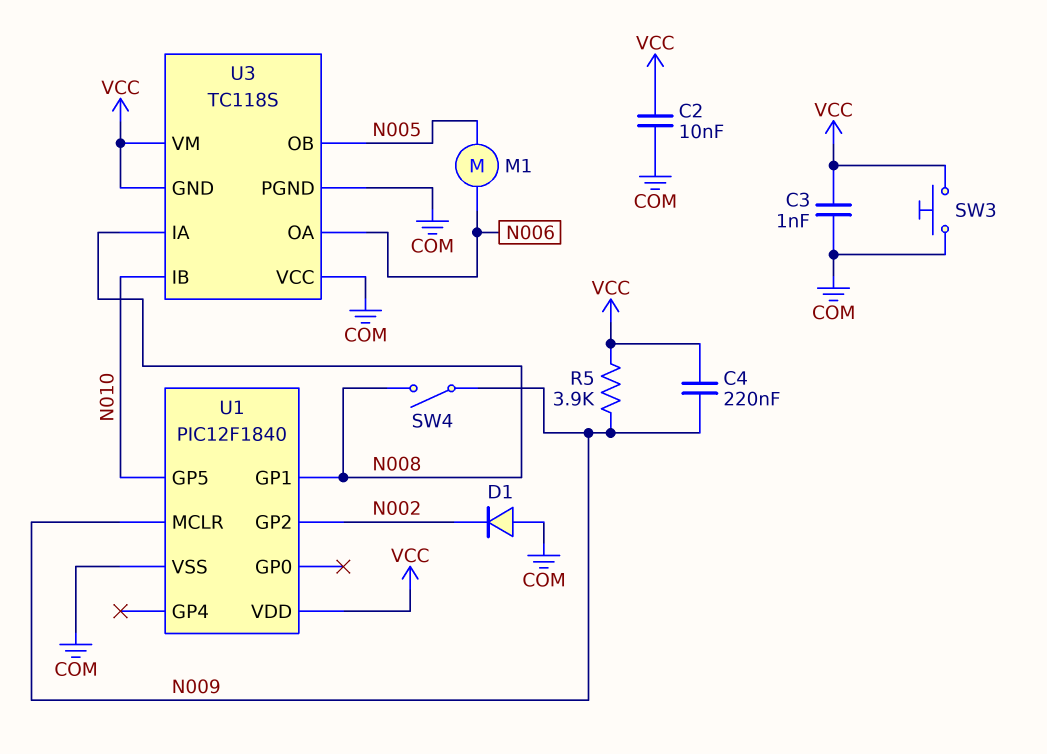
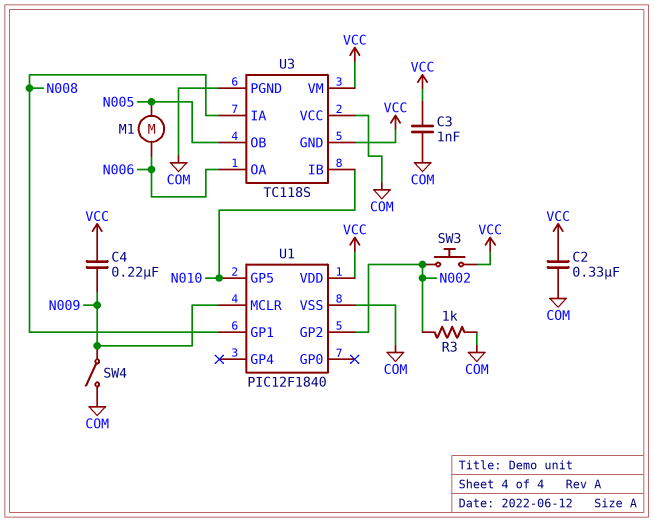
C2: 10nF (COM, VCC) -> 330nF (COM, VCC)
D1: diode (A COM, K N002) -> none
R3: none -> 1k (COM, N002)
R5: 3.9k (N009, VCC) -> none
SW3: button (COM, VCC) -> button (N002, VCC)
SW4: switch (N008, N009) -> switch (COM, N009)

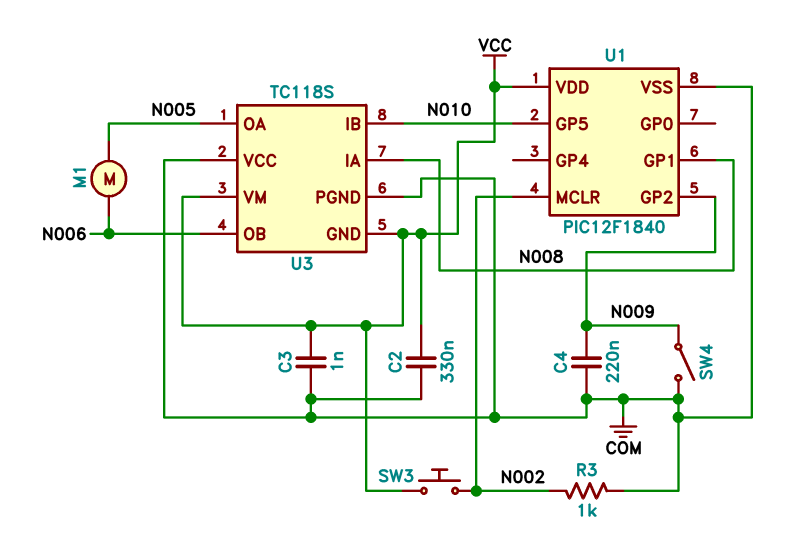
C4: 220nF (N009, VCC) -> 220nF (COM, N009)
U1 pin GP2: N002 -> N009
U1 pin MCLR: N009 -> N002
U3 pin OA: N006 -> N005
U3 pin OB: N005 -> N006

